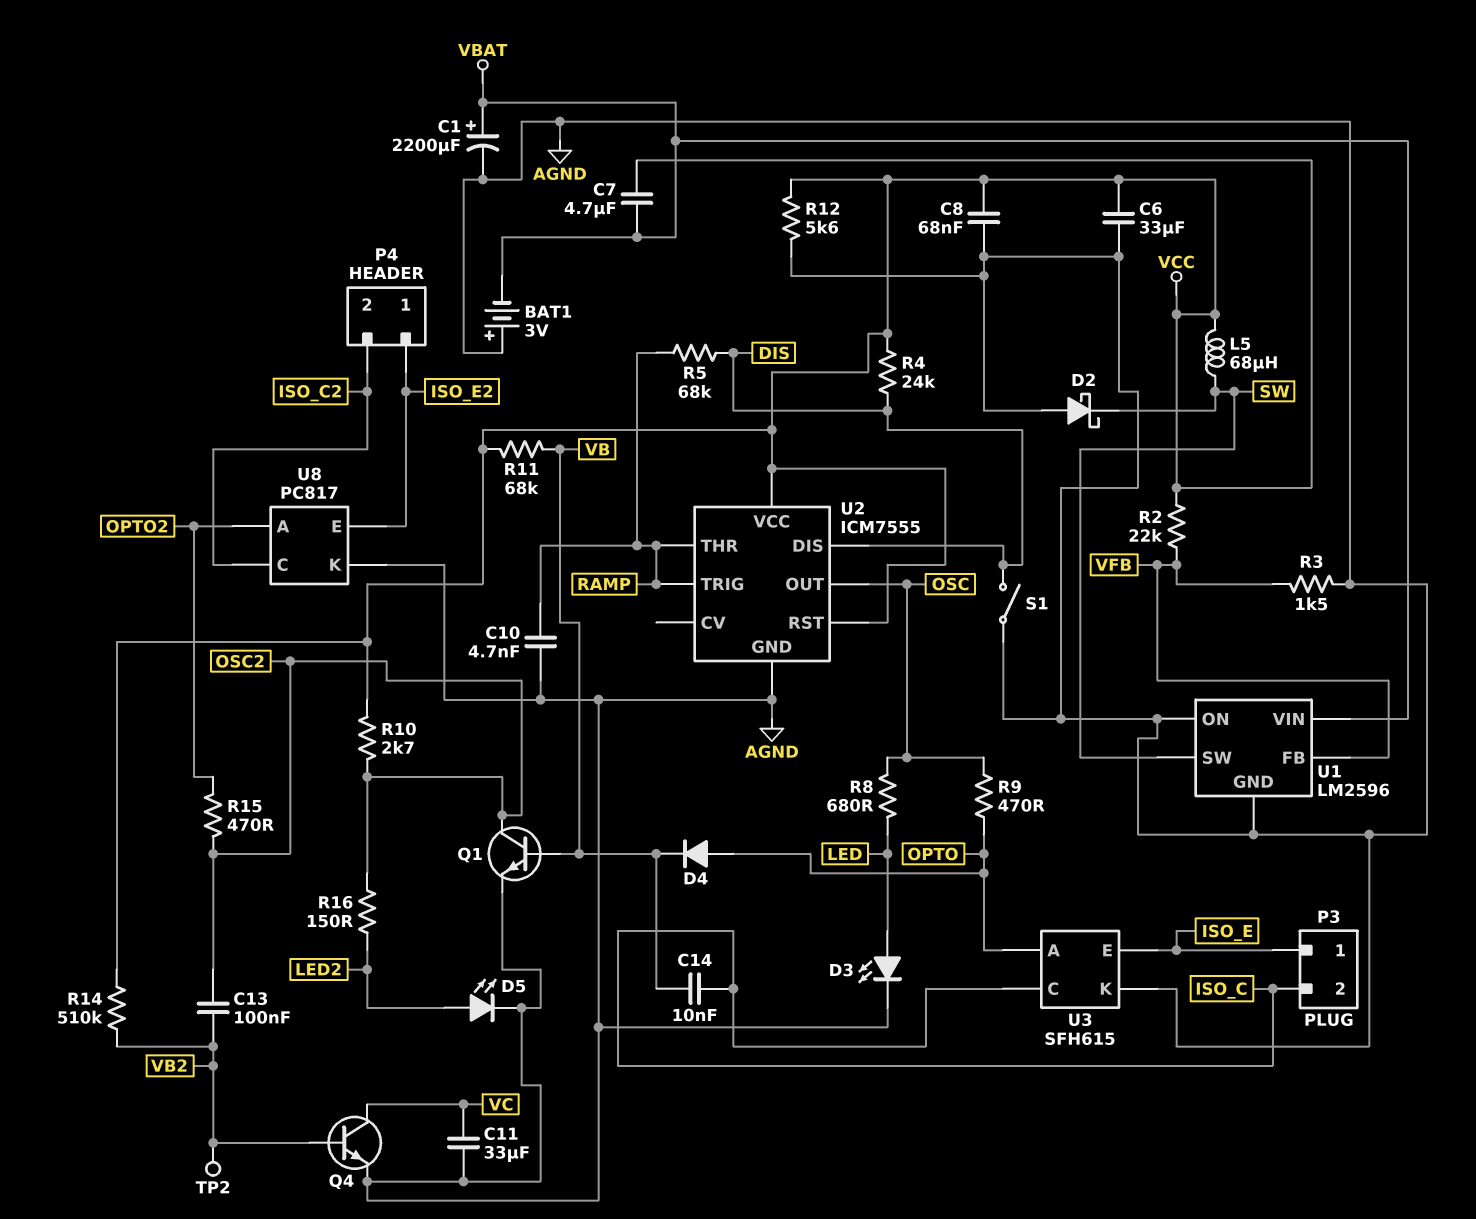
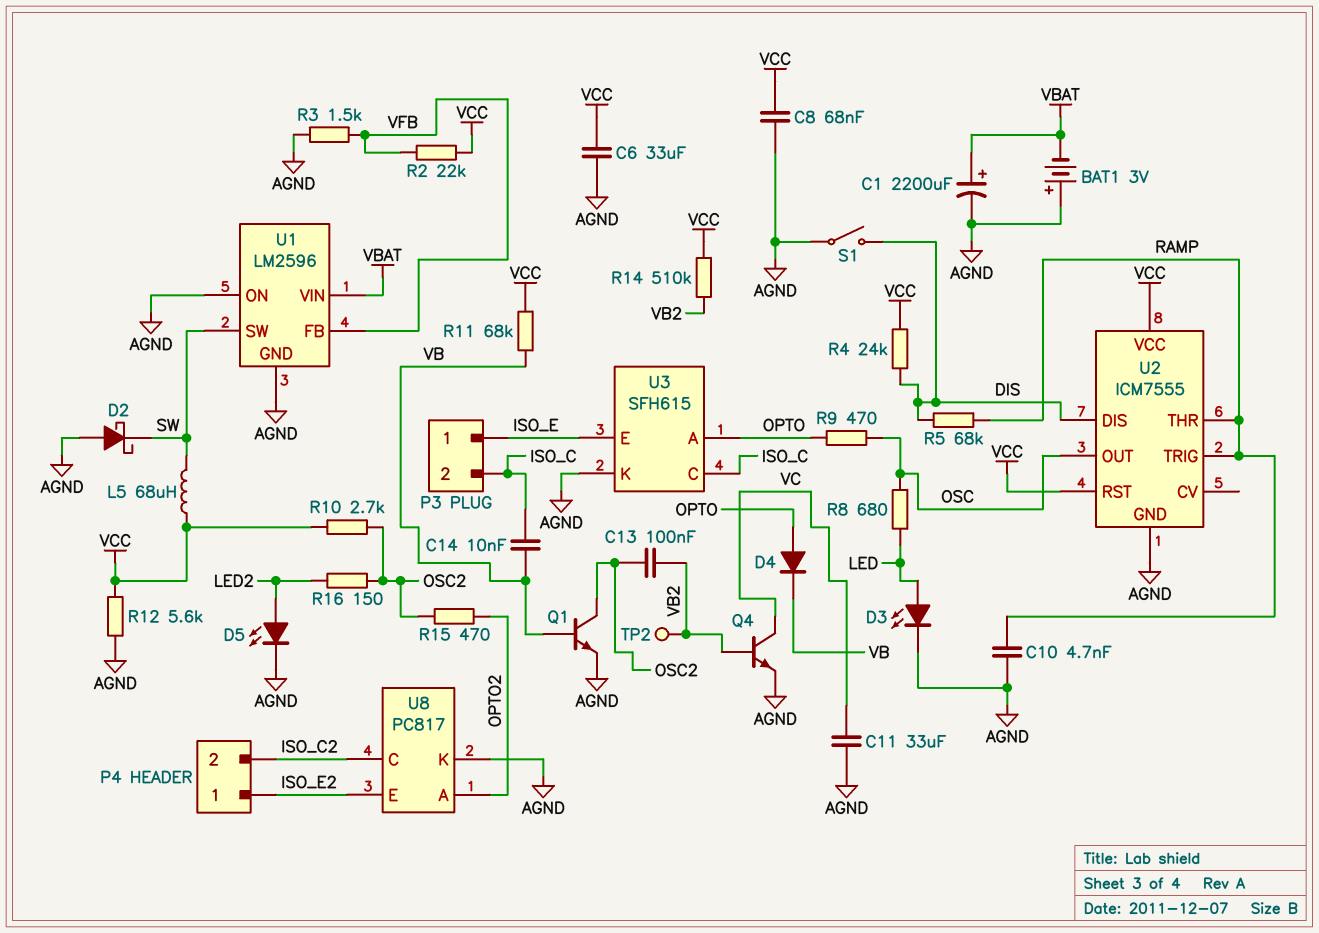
C7: 4.7uF (VBAT, VCC) -> none

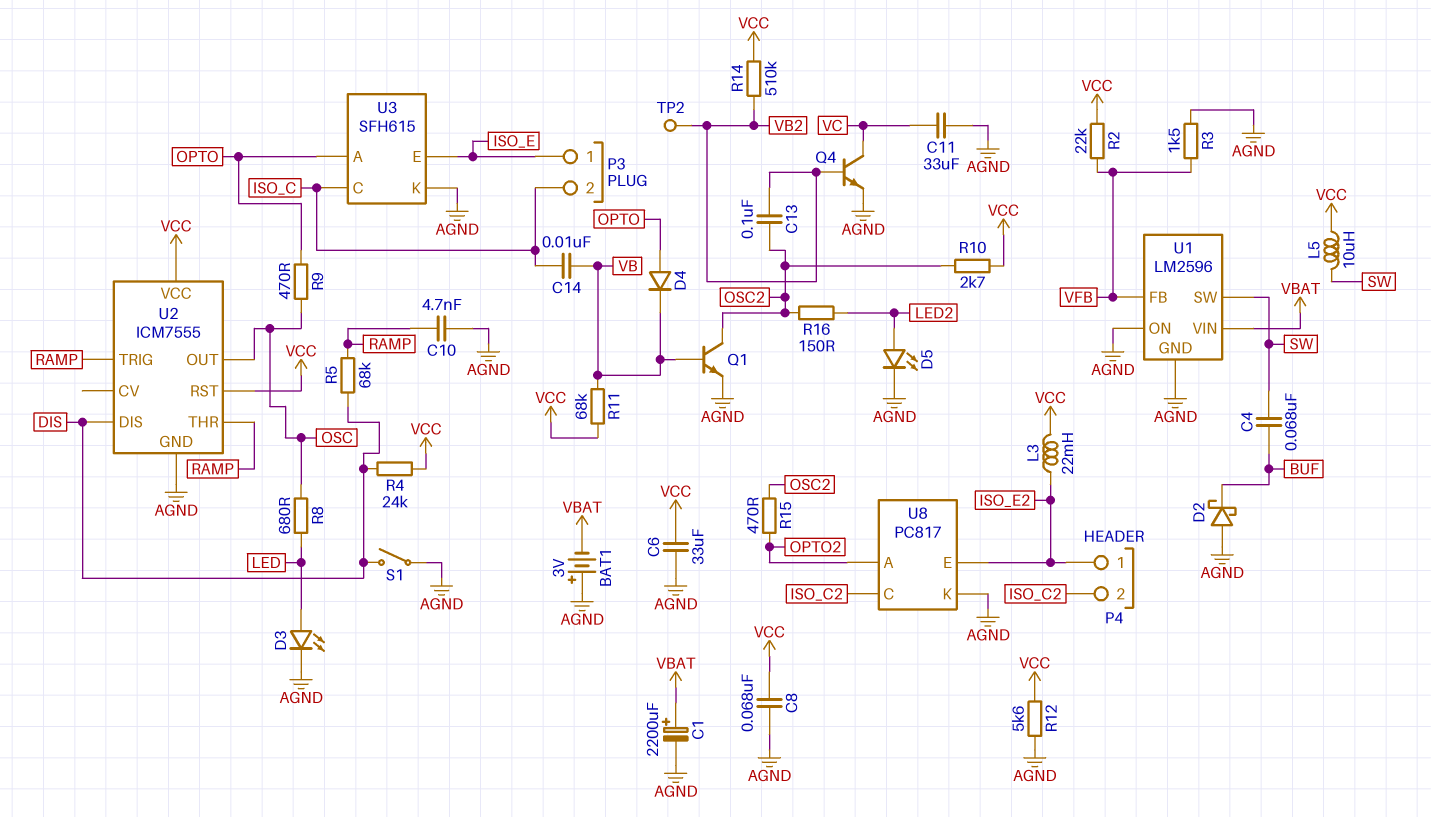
C4: none -> 68nF (BUF, SW)
D2: schottky (A AGND, K SW) -> schottky (A AGND, K BUF)
L3: none -> 22mH (ISO_E2, VCC)
L5: 68uH (SW, VCC) -> 10uH (SW, VCC)

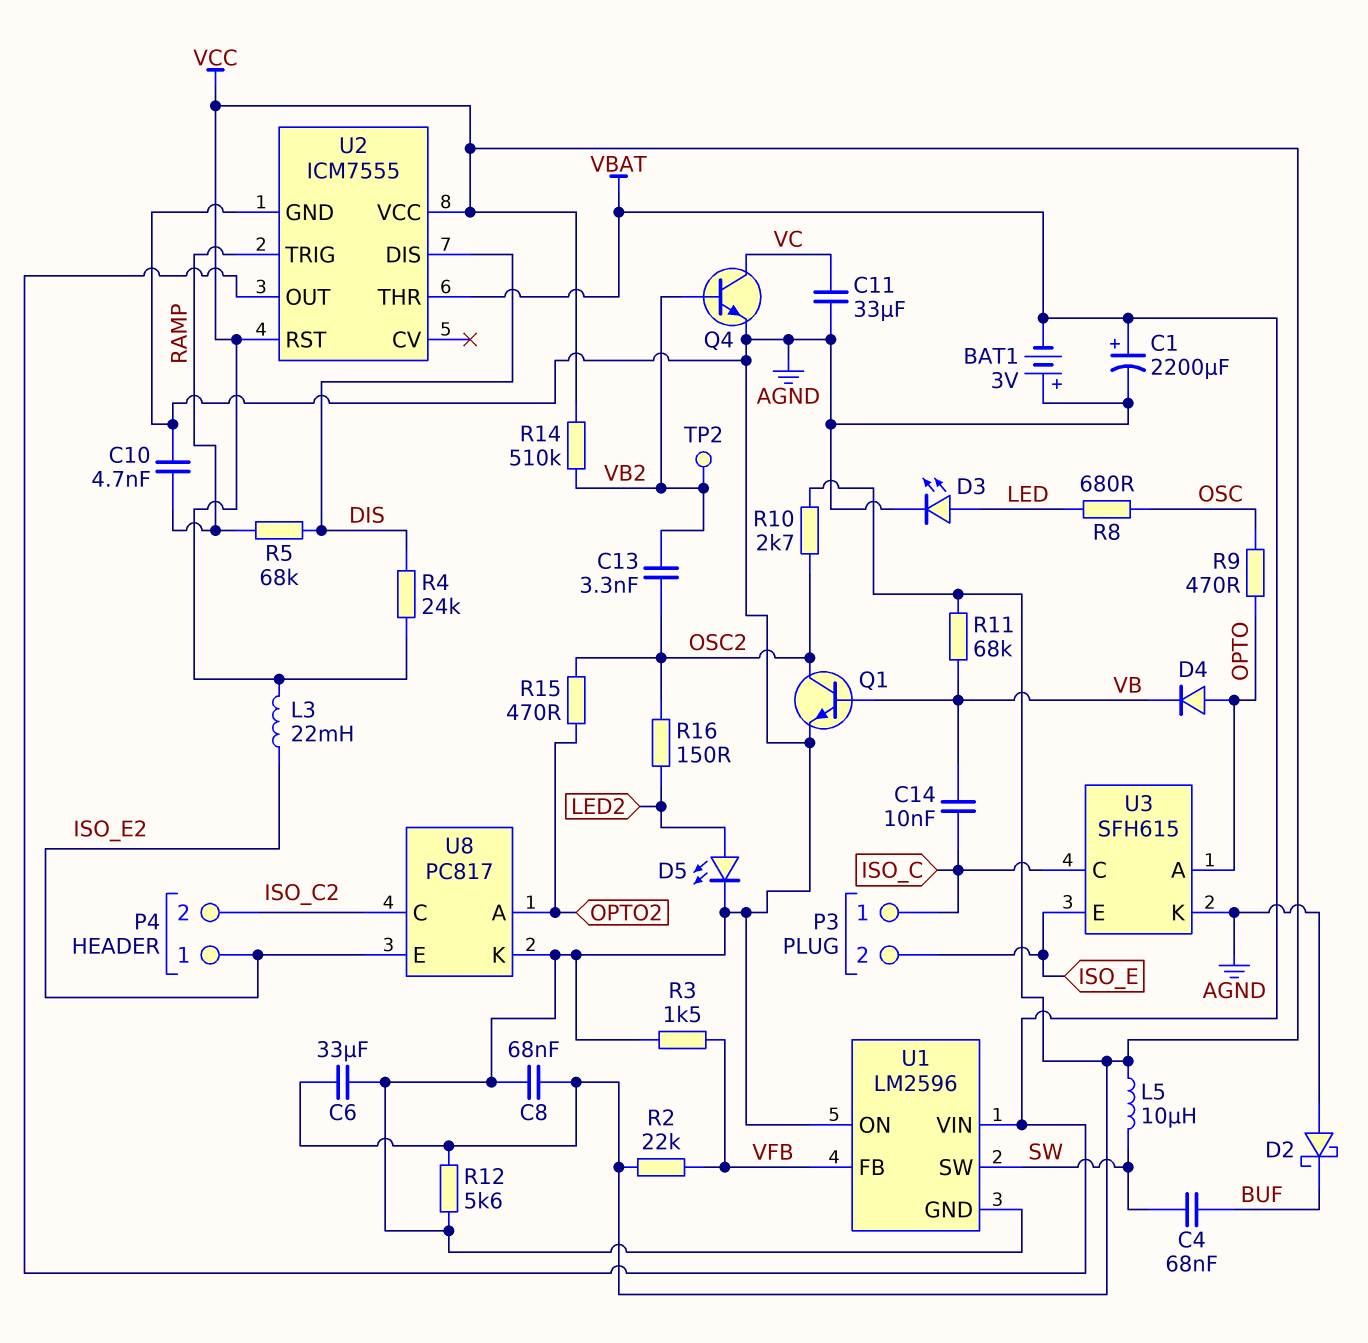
C13: 100nF (OSC2, VB2) -> 3.3nF (OSC2, VB2)
P3 pin 1: ISO_E -> ISO_C
P3 pin 2: ISO_C -> ISO_E
S1: switch (AGND, DIS) -> none
U2 pin OUT: OSC -> VBAT
U2 pin THR: RAMP -> VBAT

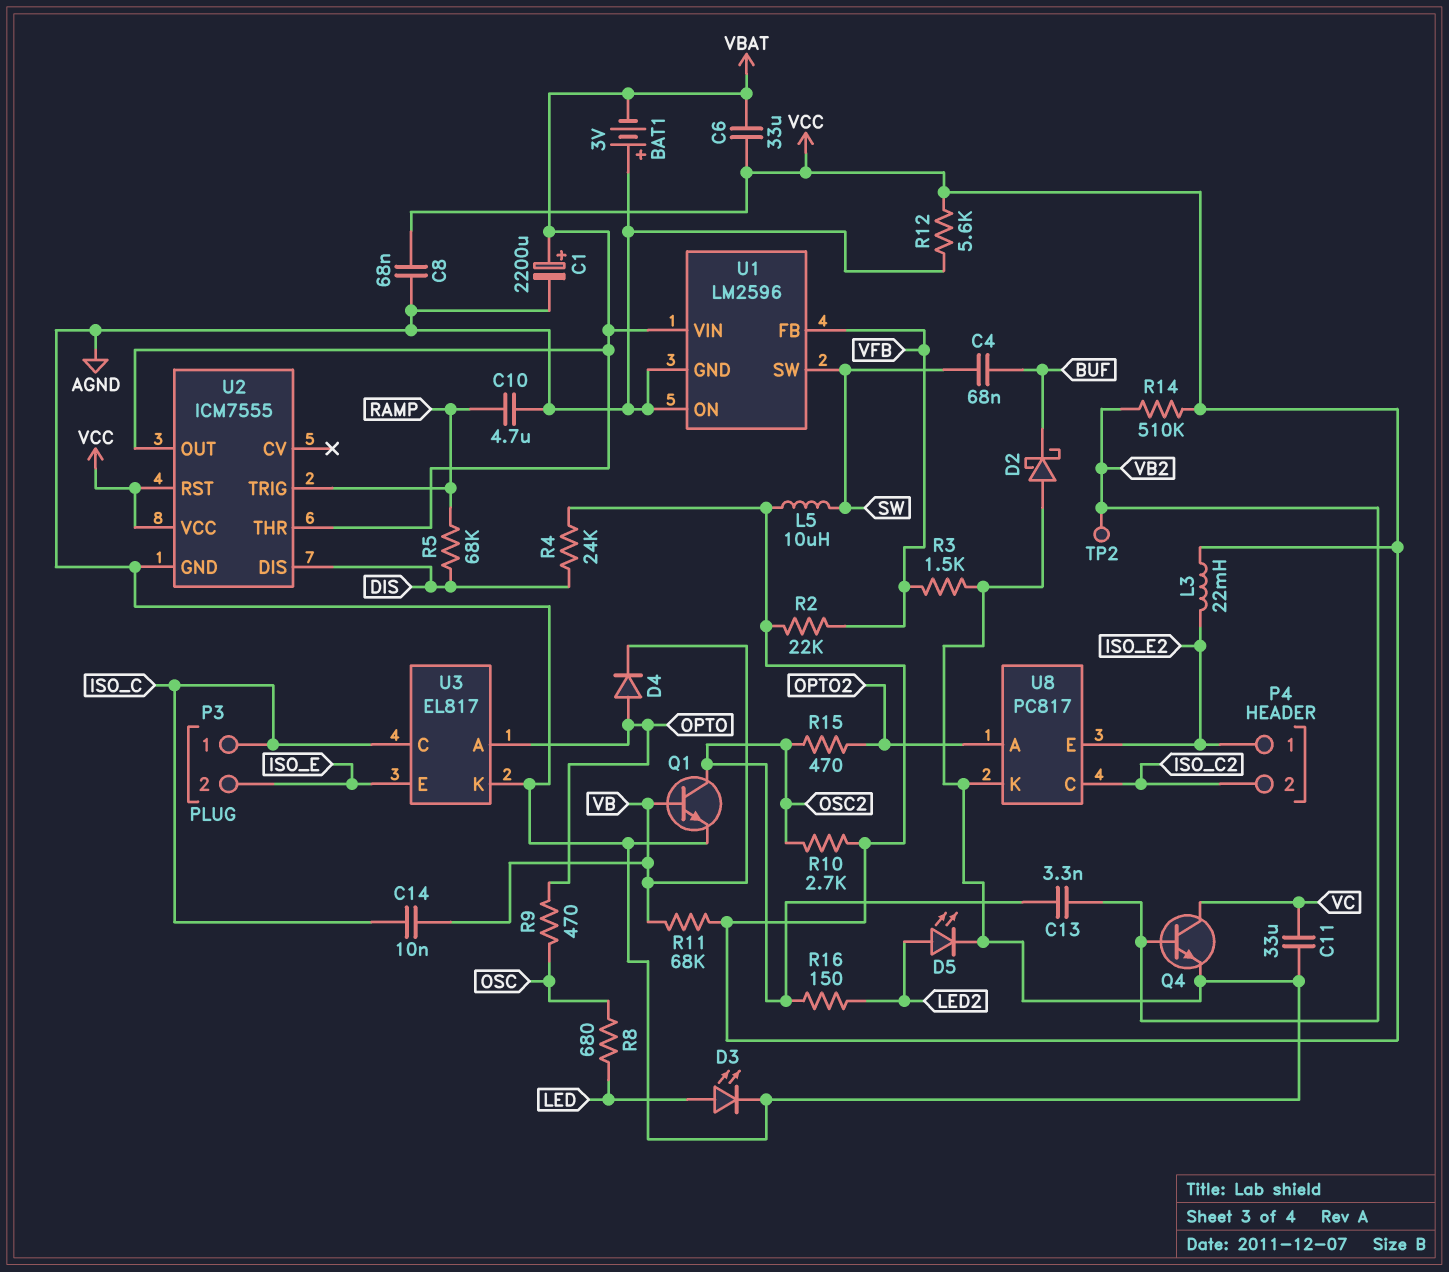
C6: 33uF (AGND, VCC) -> 33uF (VBAT, VCC)
C10: 4.7nF (AGND, RAMP) -> 4.7uF (AGND, RAMP)
U3: SFH615 -> EL817

